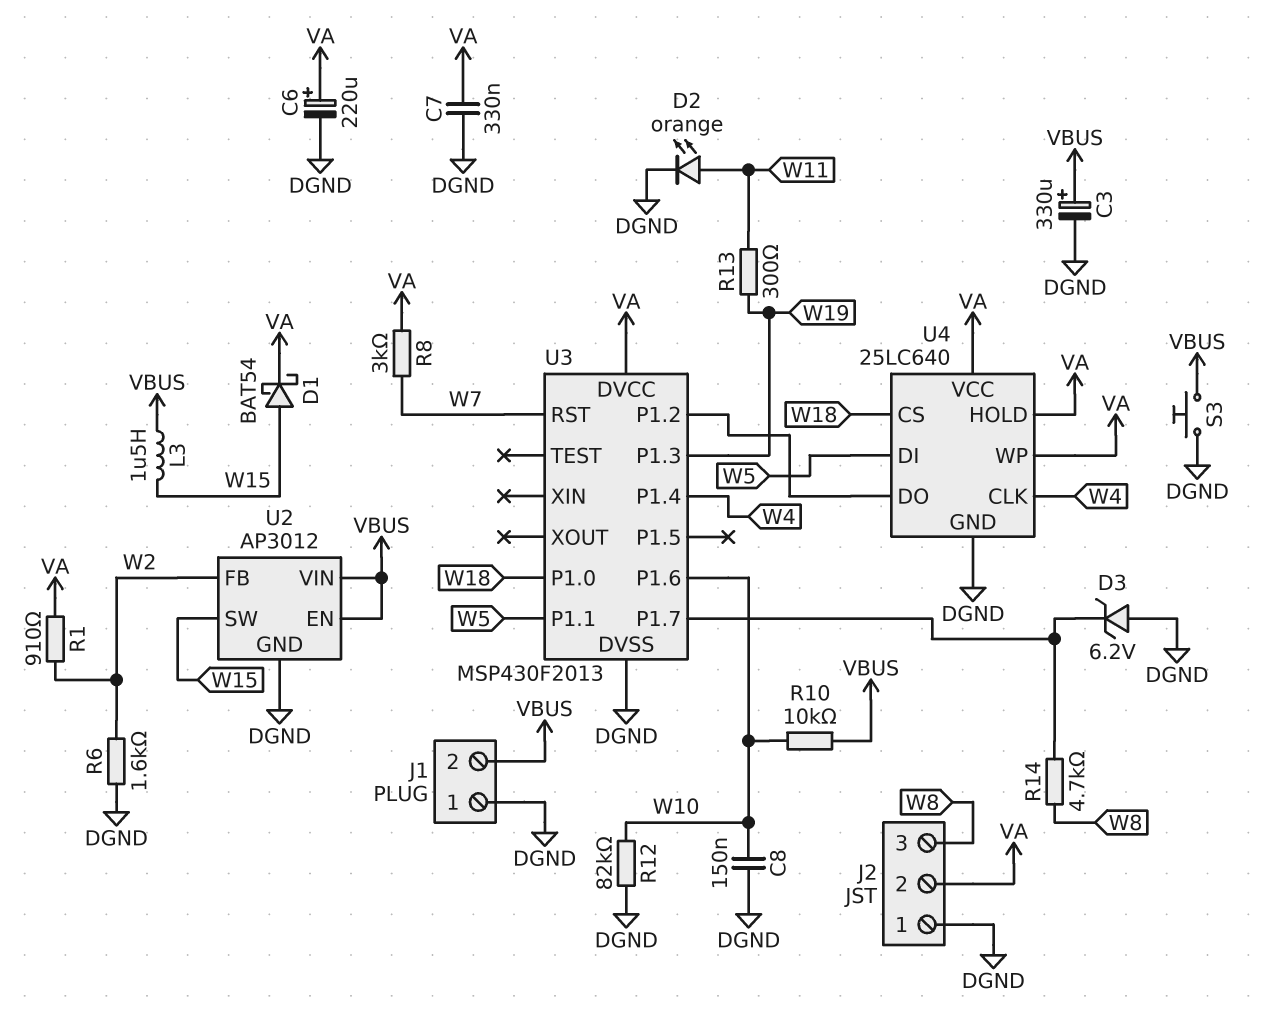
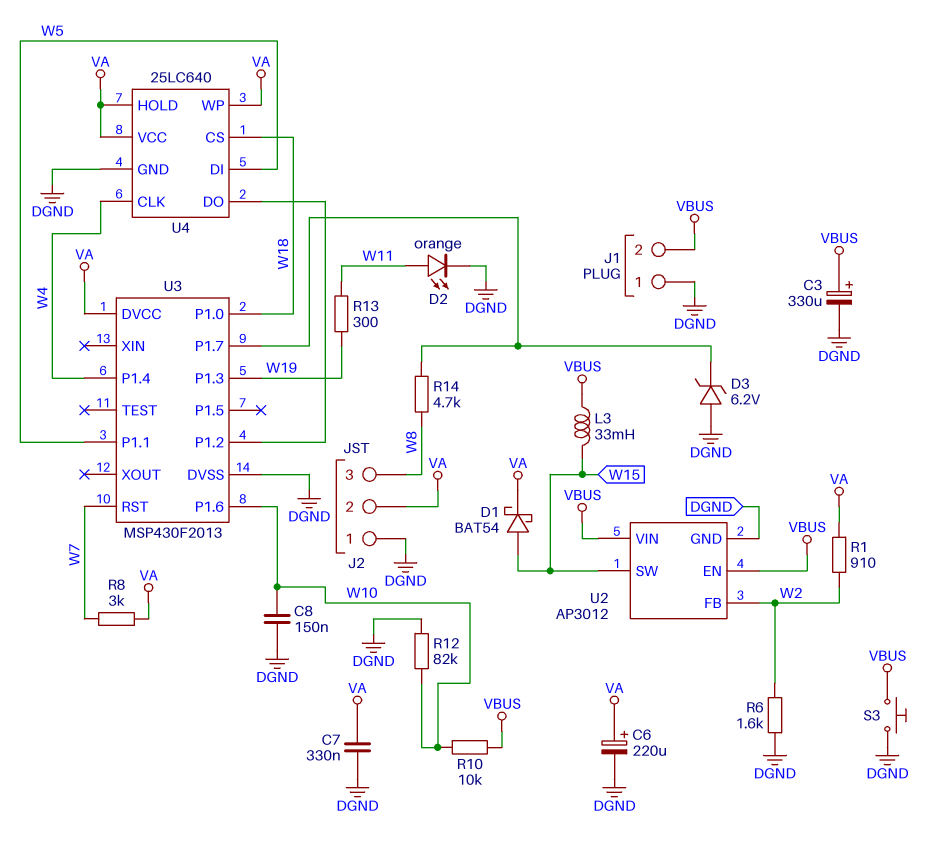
L3: 1.5uH (VBUS, W15) -> 33mH (VBUS, W15)

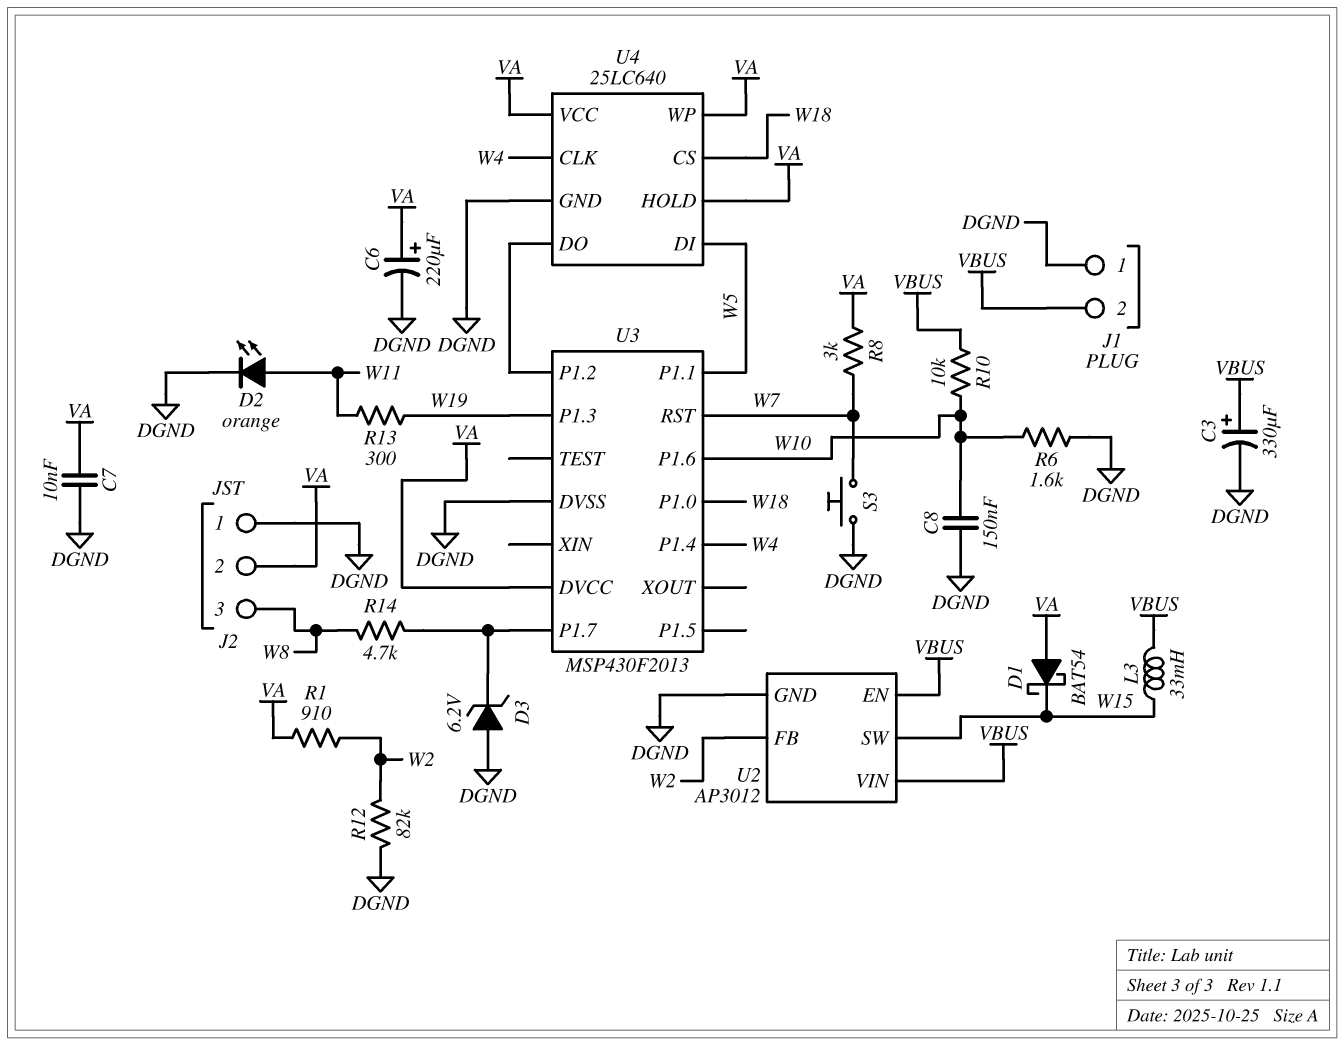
C7: 330nF (DGND, VA) -> 10nF (DGND, VA)
D1: schottky BAT54 (A W15, K VA) -> schottky BAT54 (A VA, K W15)
R6: 1.6k (DGND, W2) -> 1.6k (DGND, W10)
R12: 82k (DGND, W10) -> 82k (DGND, W2)
S3: button (DGND, VBUS) -> button (DGND, W7)

